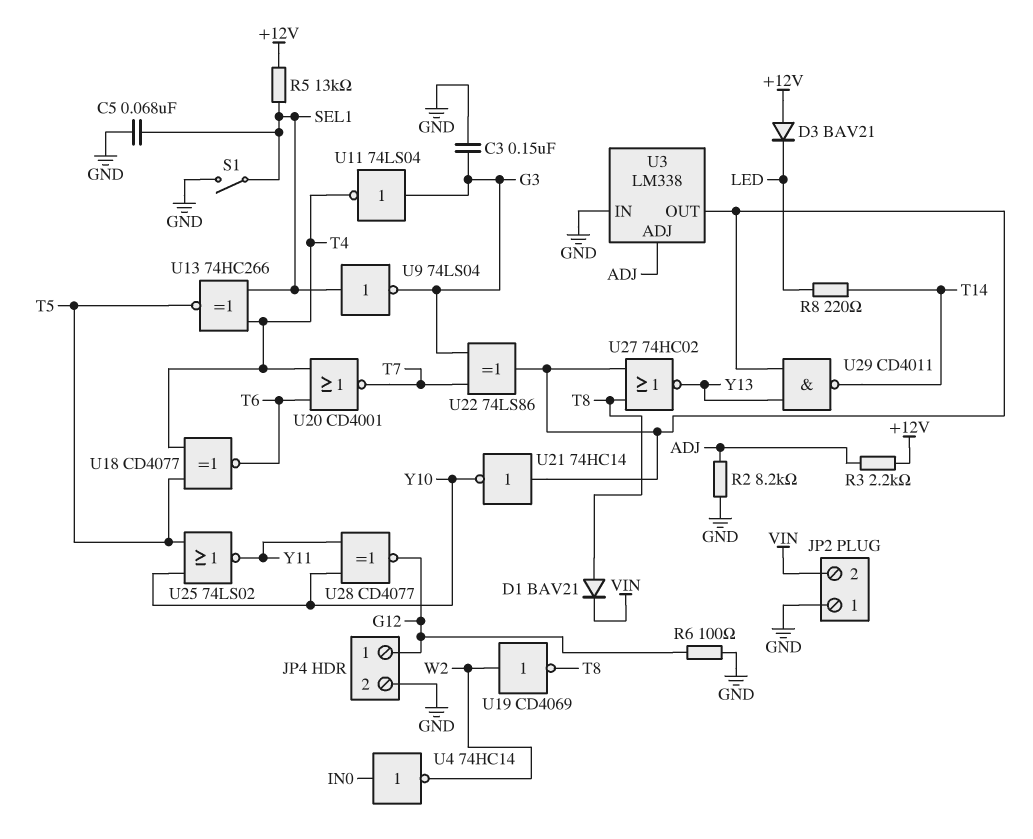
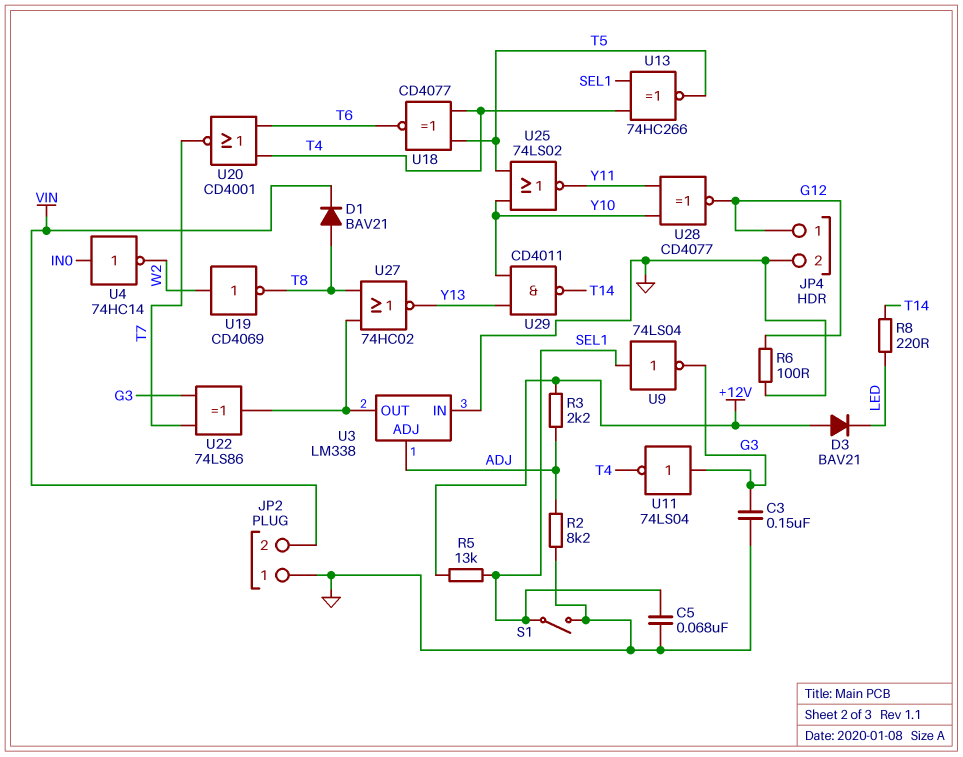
U21: NOT 74HC14 (in U3/OUT, out Y10) -> none
U29: NAND CD4011 (in U3/OUT, in Y13, out T14) -> NAND CD4011 (in Y10, in Y13, out T14)

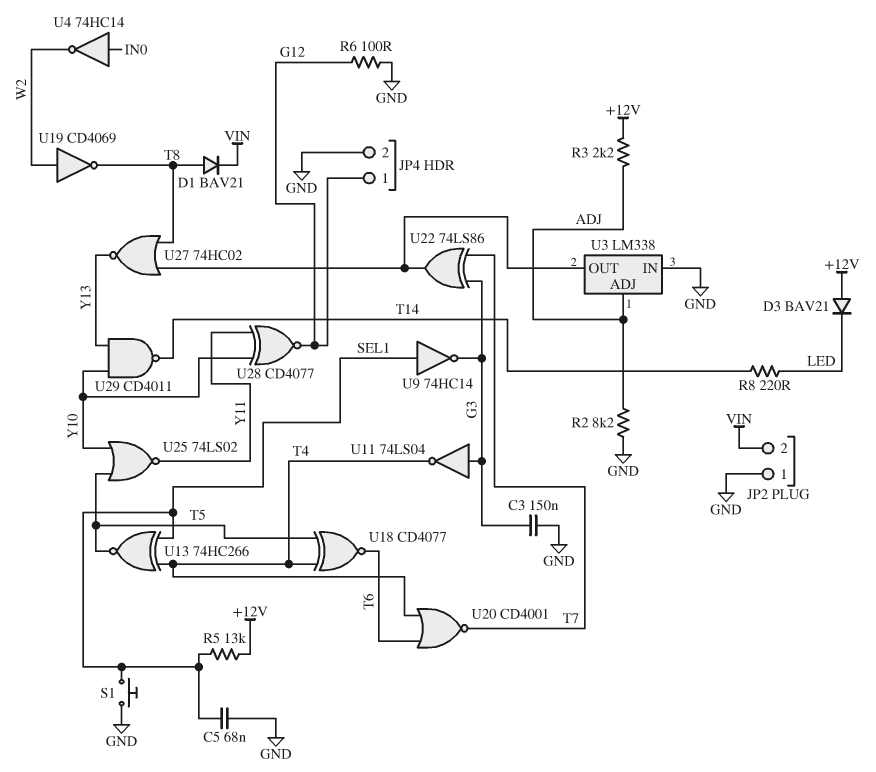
S1: switch (GND, SEL1) -> button (GND, SEL1)
U9: NOT 74LS04 (in SEL1, out G3) -> NOT 74HC14 (in SEL1, out G3)

